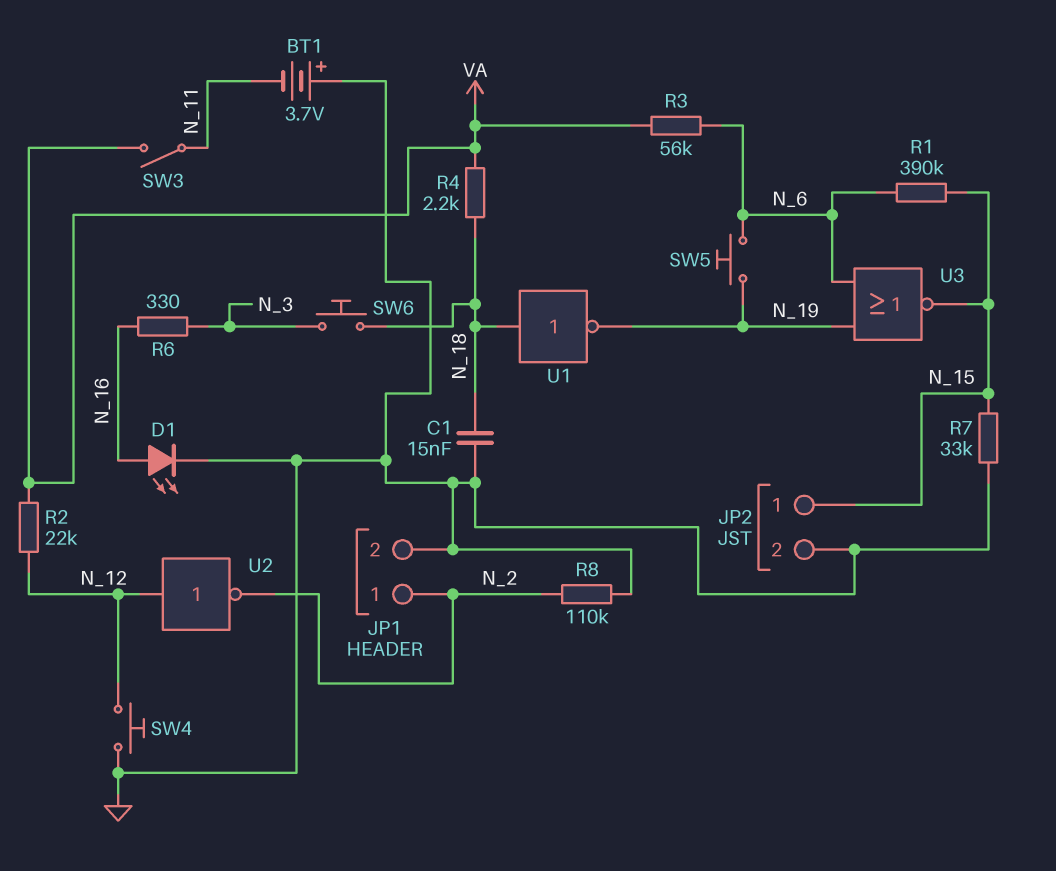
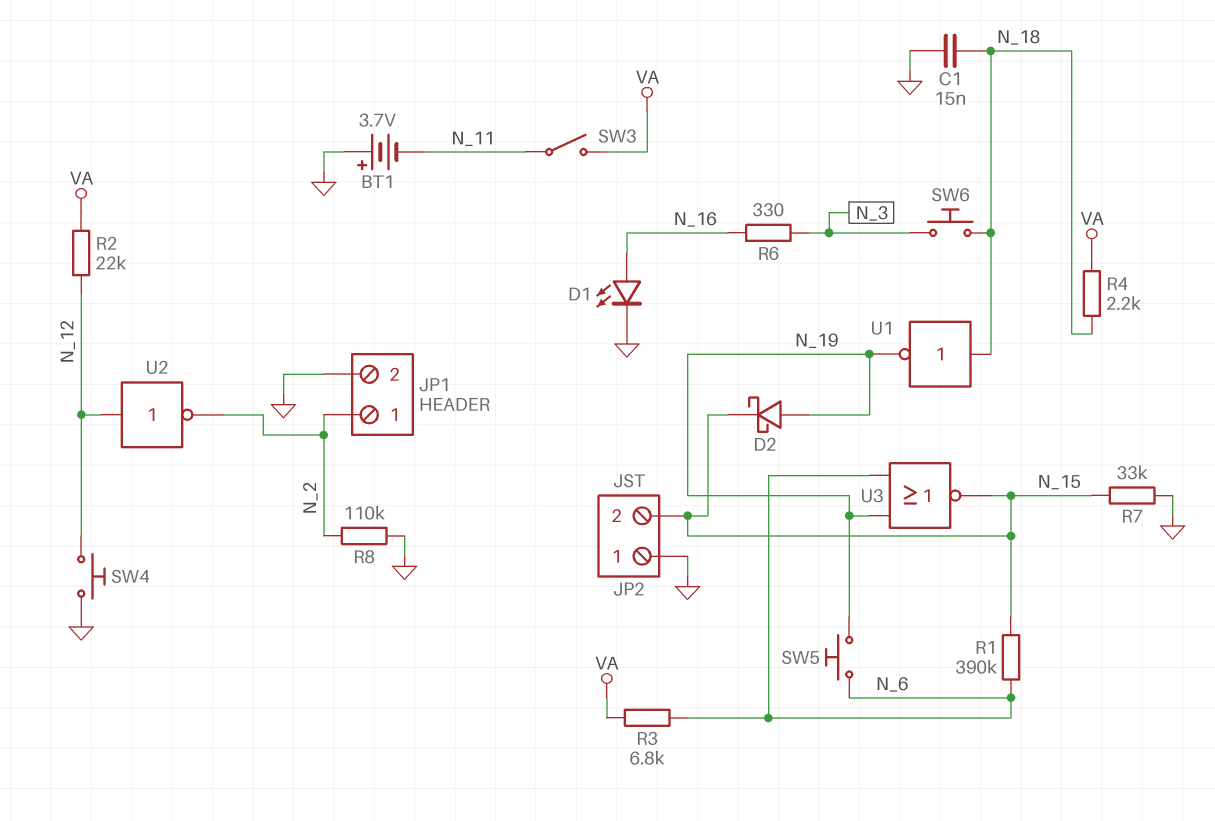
D2: none -> schottky (A N_19, K N_15)
JP2 pin 1: N_15 -> GND
JP2 pin 2: GND -> N_15
R3: 56k (N_6, VA) -> 6.8k (N_6, VA)

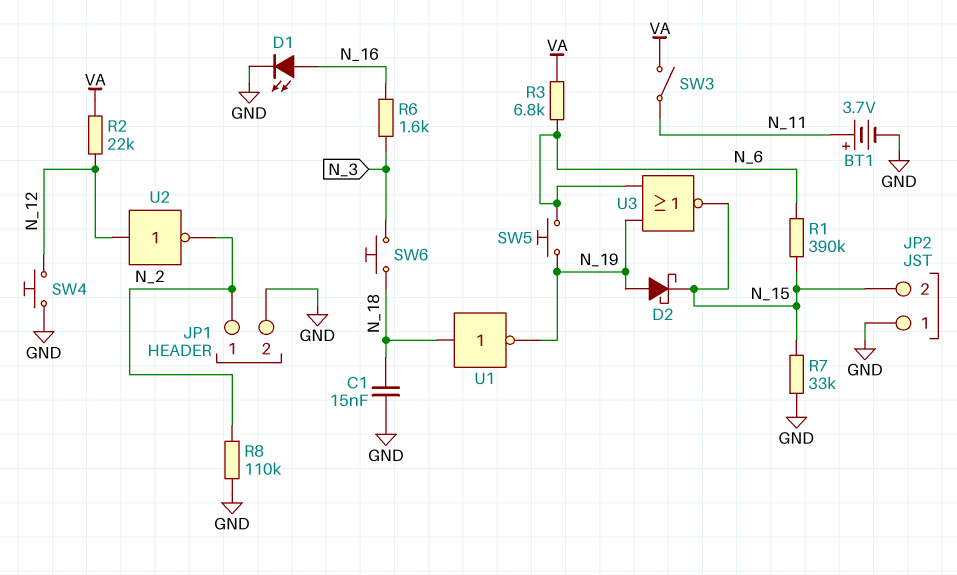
BT1: 3.7V (plus GND, minus N_11) -> 3.7V (plus N_11, minus GND)
R4: 2.2k (N_18, VA) -> none
R6: 330 (N_3, N_16) -> 1.6k (N_3, N_16)

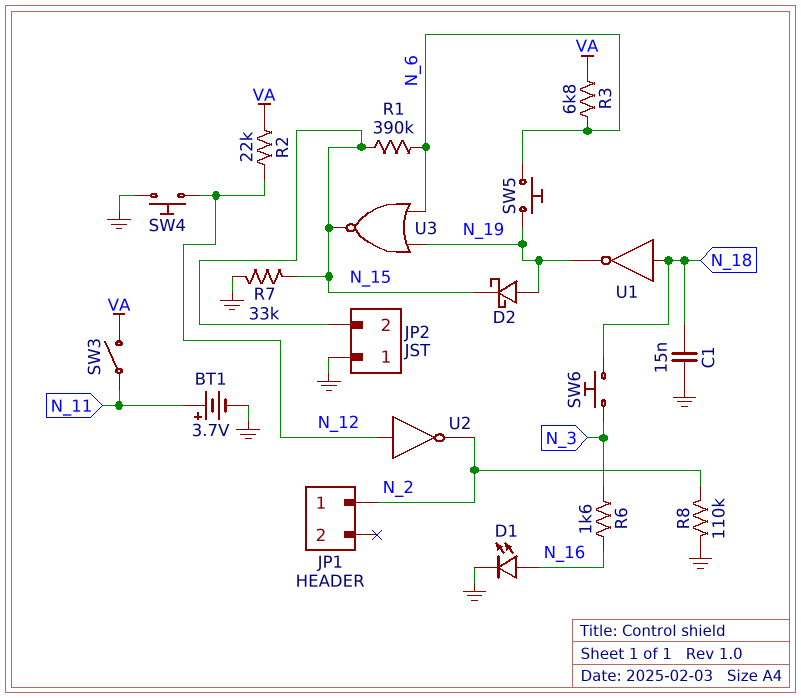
JP1 pin 2: GND -> none

